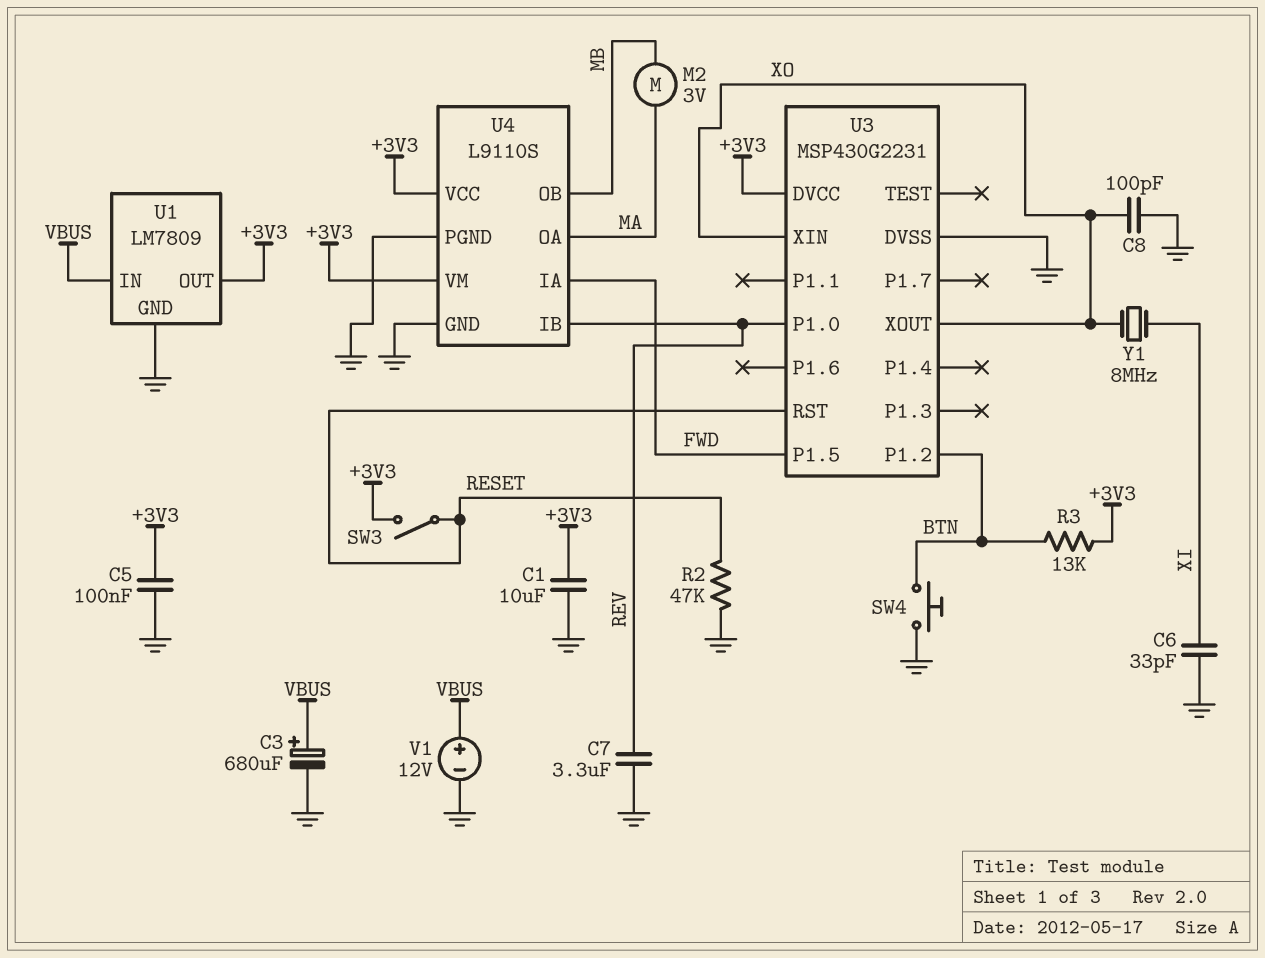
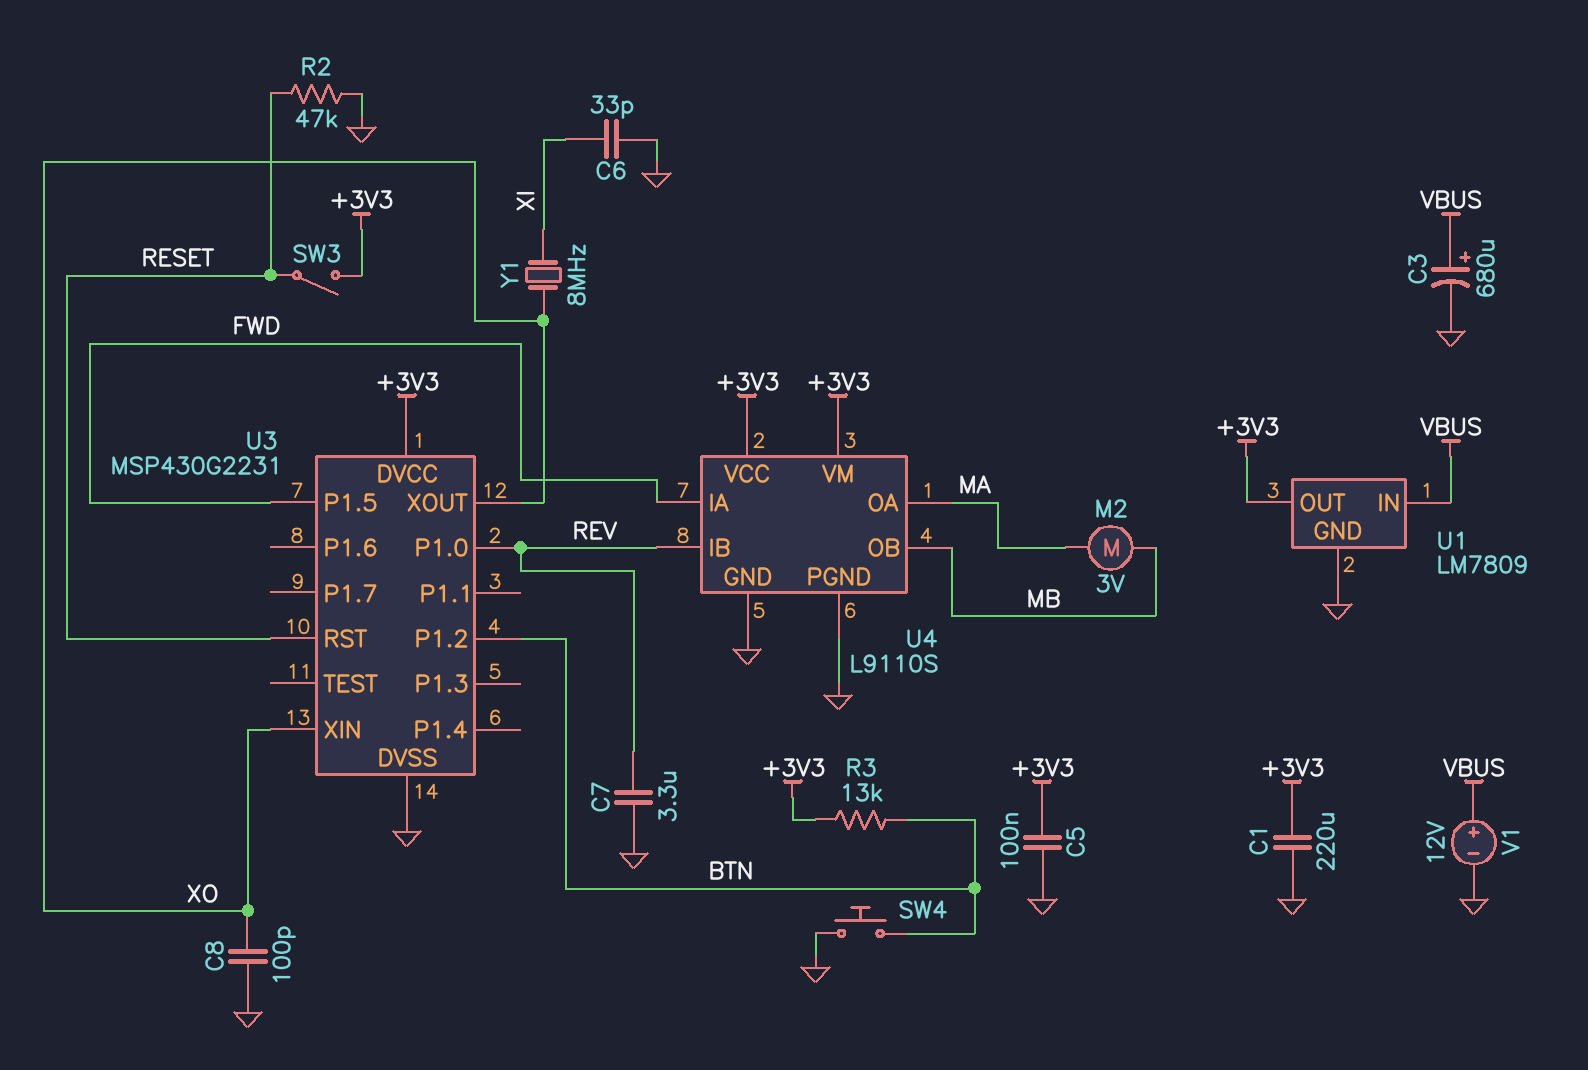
C1: 10uF (+3V3, GND) -> 220uF (+3V3, GND)

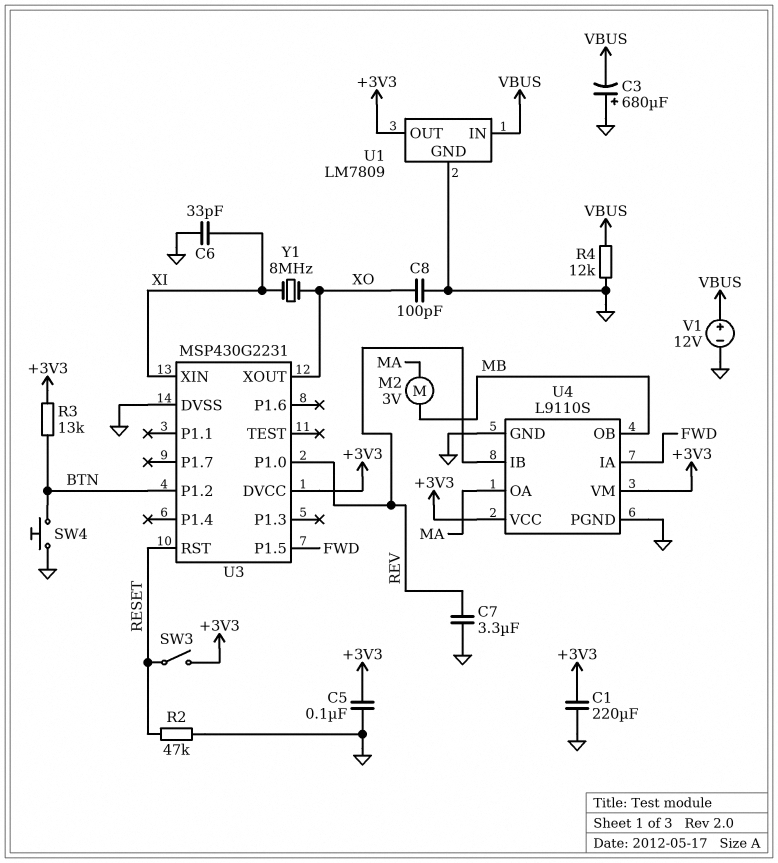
C3: 680uF (plus VBUS, minus GND) -> 680uF (plus GND, minus VBUS)
R4: none -> 12k (GND, VBUS)
U3 pin XIN: XO -> XI

